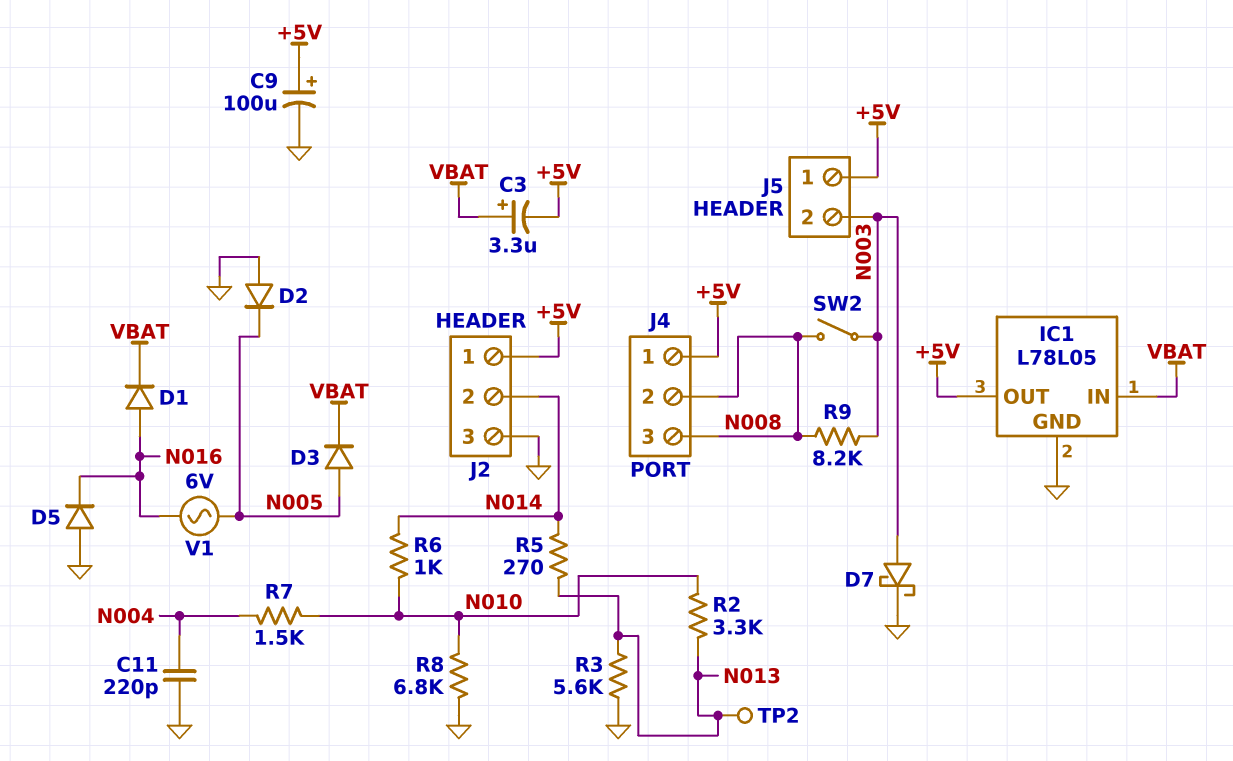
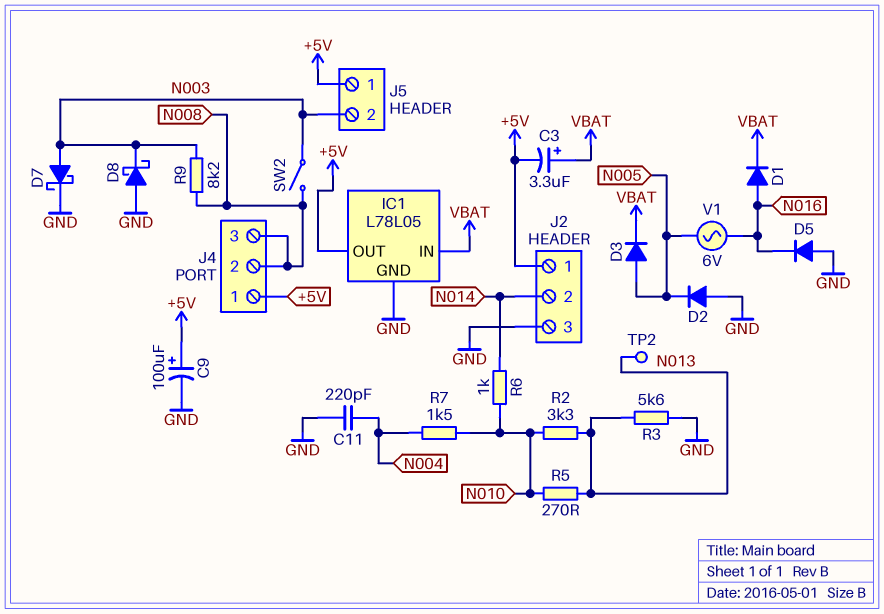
D8: none -> schottky (A GND, K N003)
R5: 270 (N013, N014) -> 270 (N010, N013)
R8: 6.8k (GND, N010) -> none

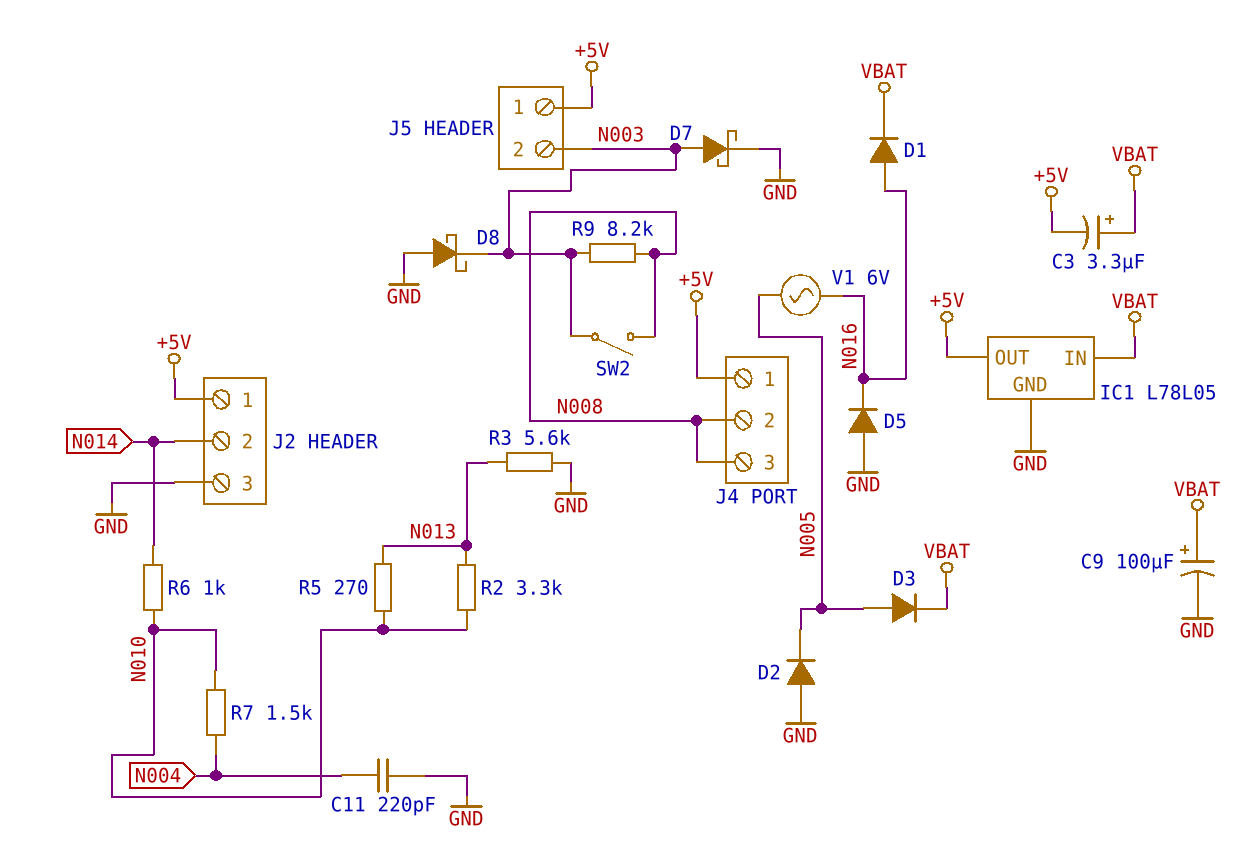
C9: 100uF (plus +5V, minus GND) -> 100uF (plus VBAT, minus GND)
TP2: test point (N013) -> none

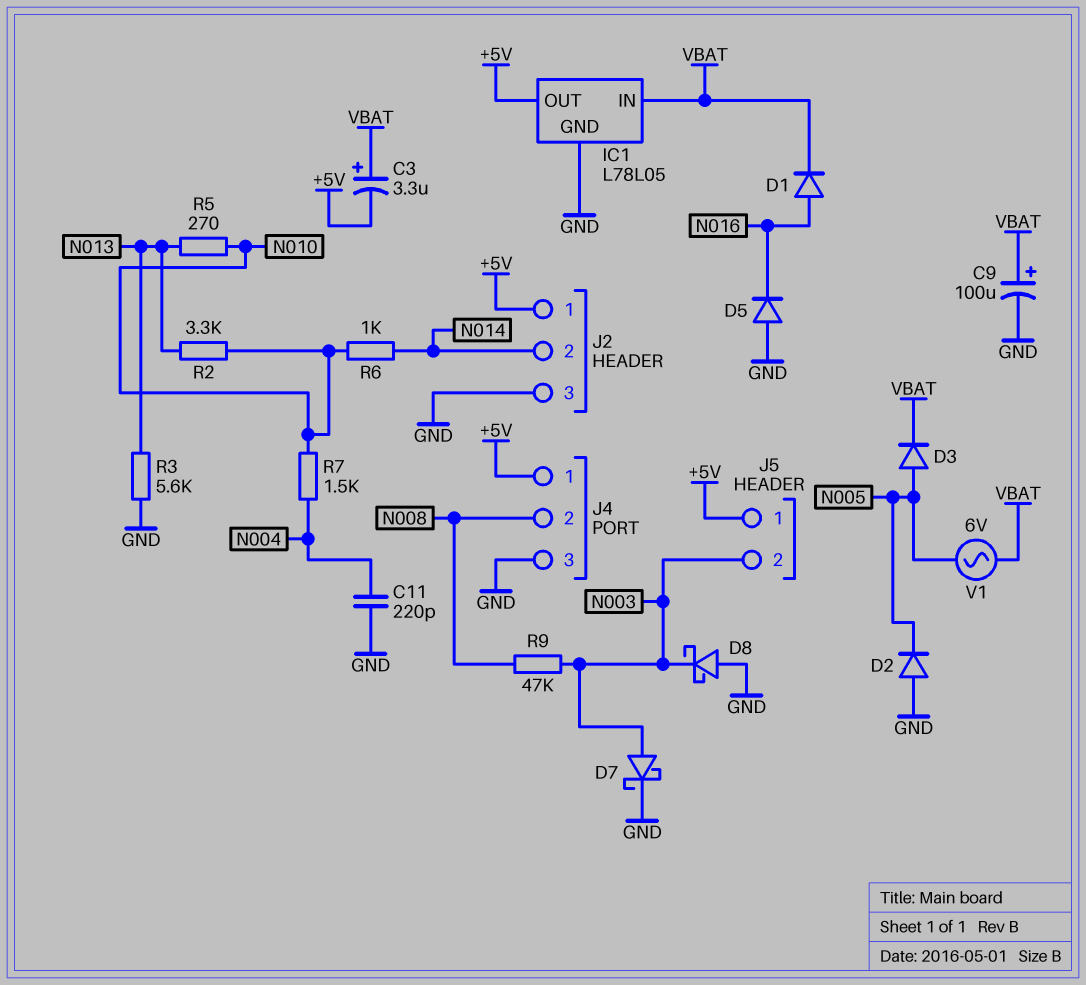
J4 pin 3: N008 -> GND
R9: 8.2k (N003, N008) -> 47k (N003, N008)
SW2: switch (N003, N008) -> none
V1: AC 6V (N005, N016) -> AC 6V (N005, VBAT)

